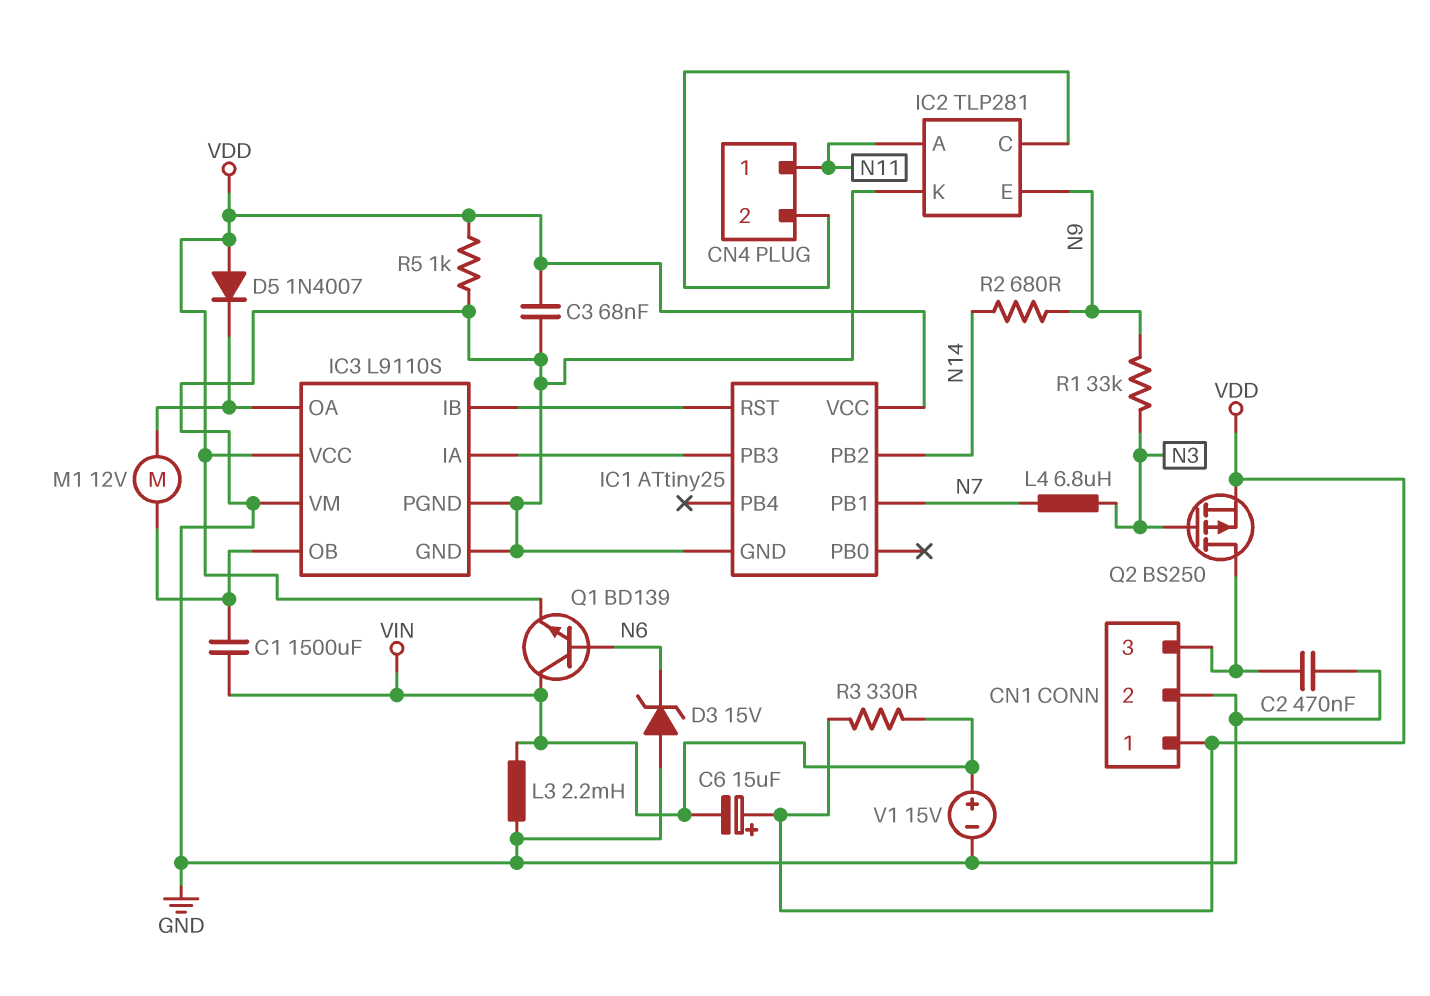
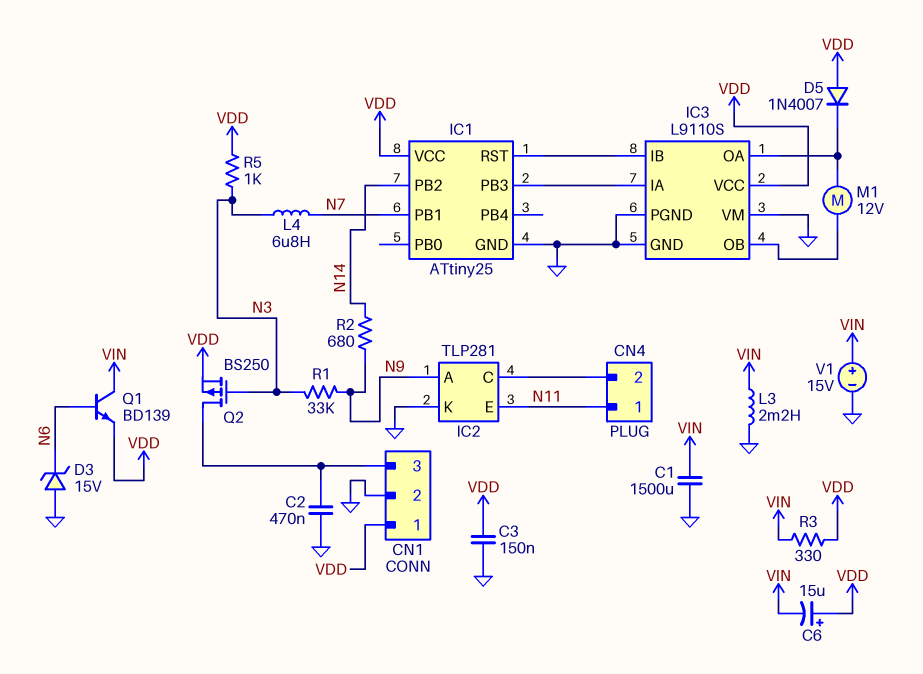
C1: 1500uF (IC3/OB, VIN) -> 1500uF (GND, VIN)
C3: 68nF (GND, VDD) -> 150nF (GND, VDD)
IC2 pin A: N11 -> N9
IC2 pin E: N9 -> N11
R5: 1k (GND, VDD) -> 1k (N3, VDD)

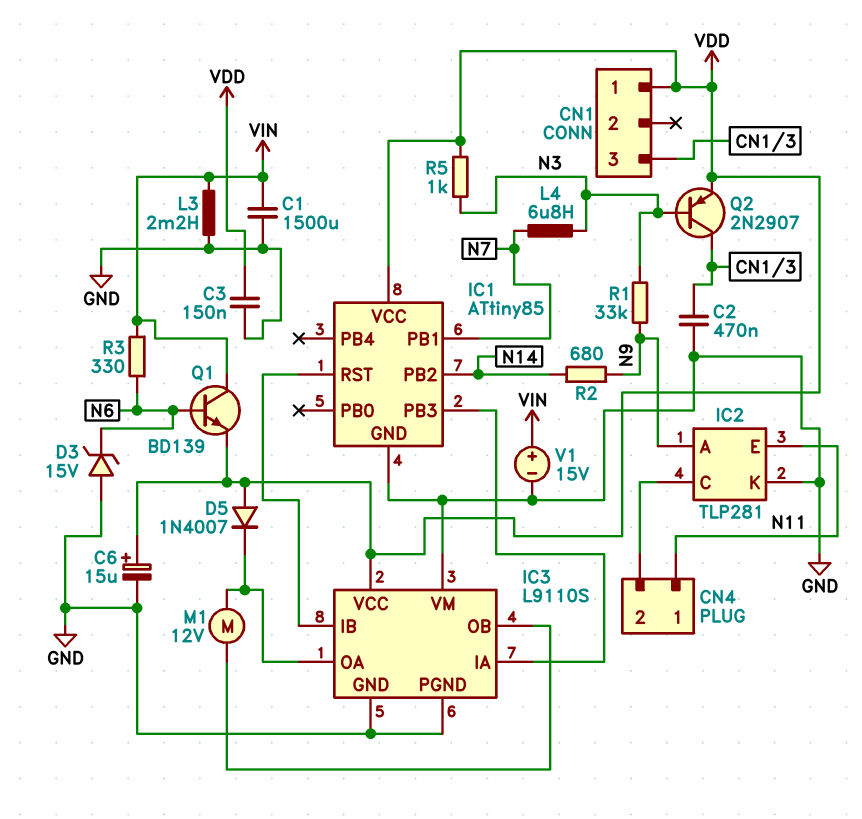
C6: 15uF (plus VDD, minus VIN) -> 15uF (plus VDD, minus GND)
CN1 pin 2: GND -> none
IC1: ATtiny25 -> ATtiny85
Q2: PMOS BS250 (G N3, D CN1/3, S VDD) -> PNP 2N2907 (B N3, C CN1/3, E VDD)
R3: 330 (VDD, VIN) -> 330 (N6, VIN)

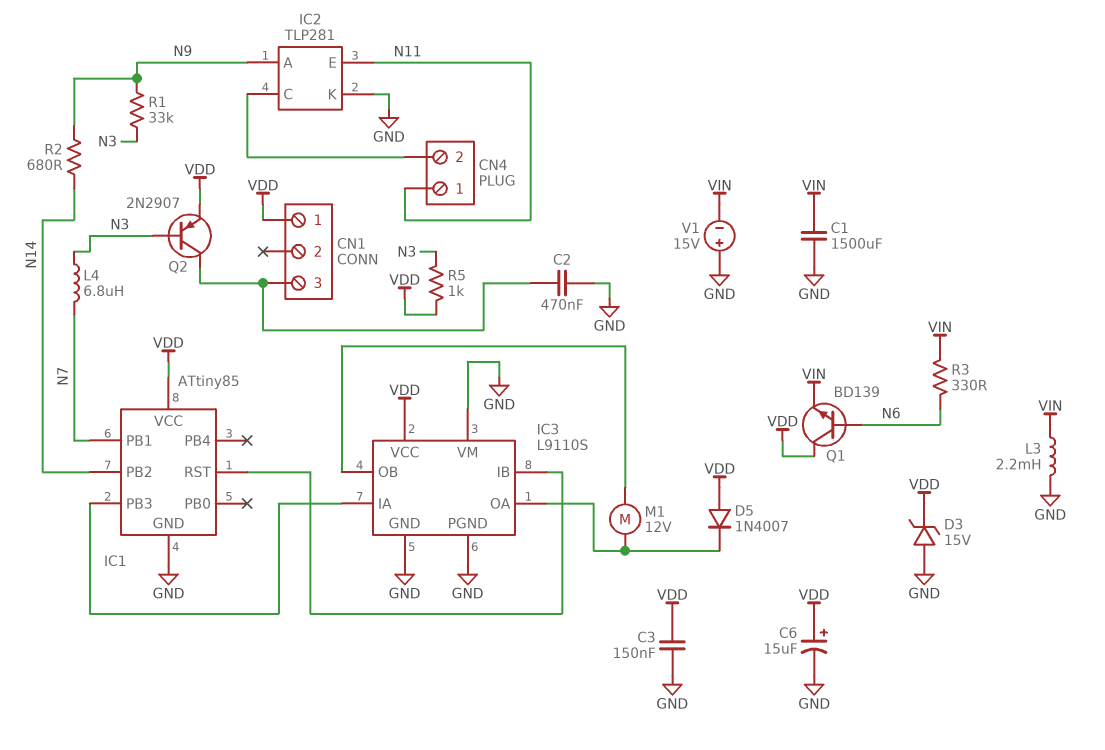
D3: zener 15V (A GND, K N6) -> zener 15V (A GND, K VDD)
Q1: NPN BD139 (B N6, C VIN, E VDD) -> NPN BD139 (B N6, C VDD, E VIN)
V1: 15V (plus VIN, minus GND) -> 15V (plus GND, minus VIN)

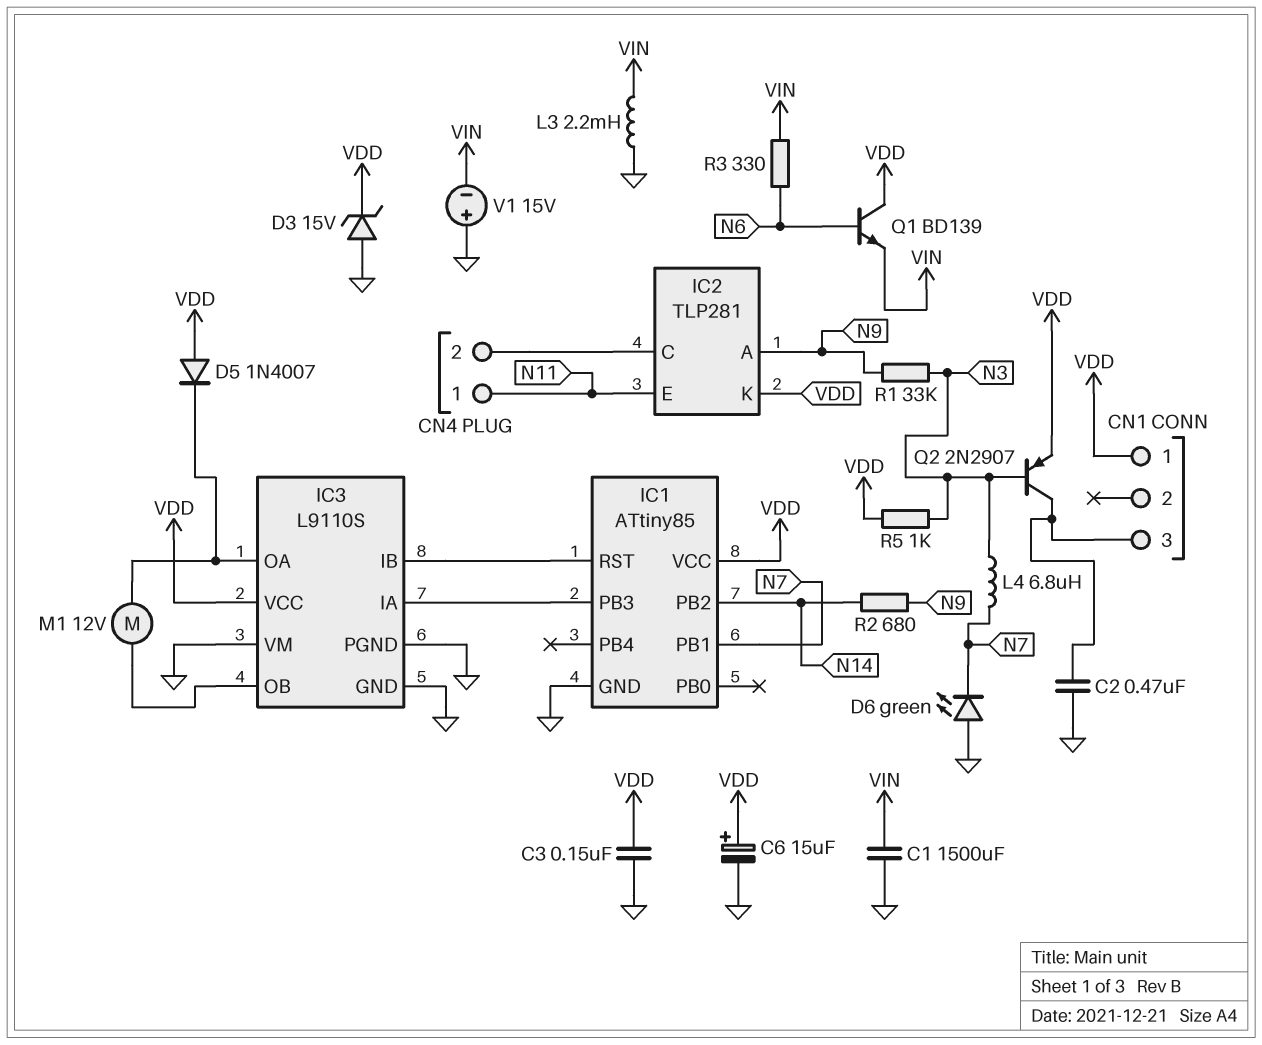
D6: none -> LED green (A GND, K N7)
IC2 pin K: GND -> VDD

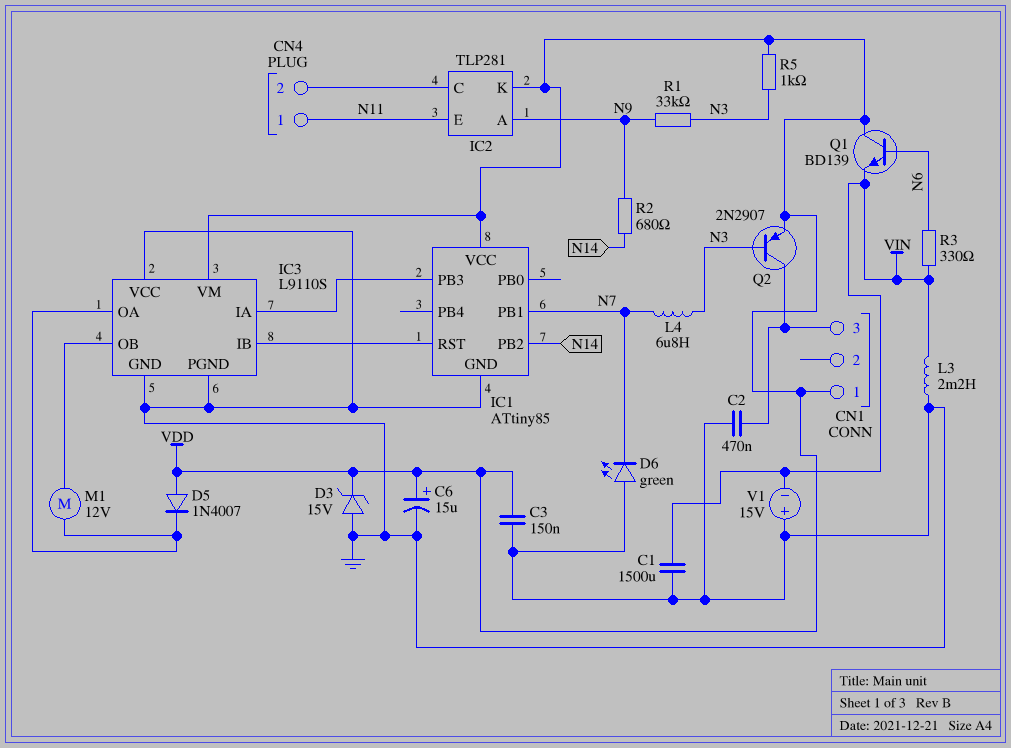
IC3 pin VCC: VDD -> GND
IC3 pin VM: GND -> VDD

